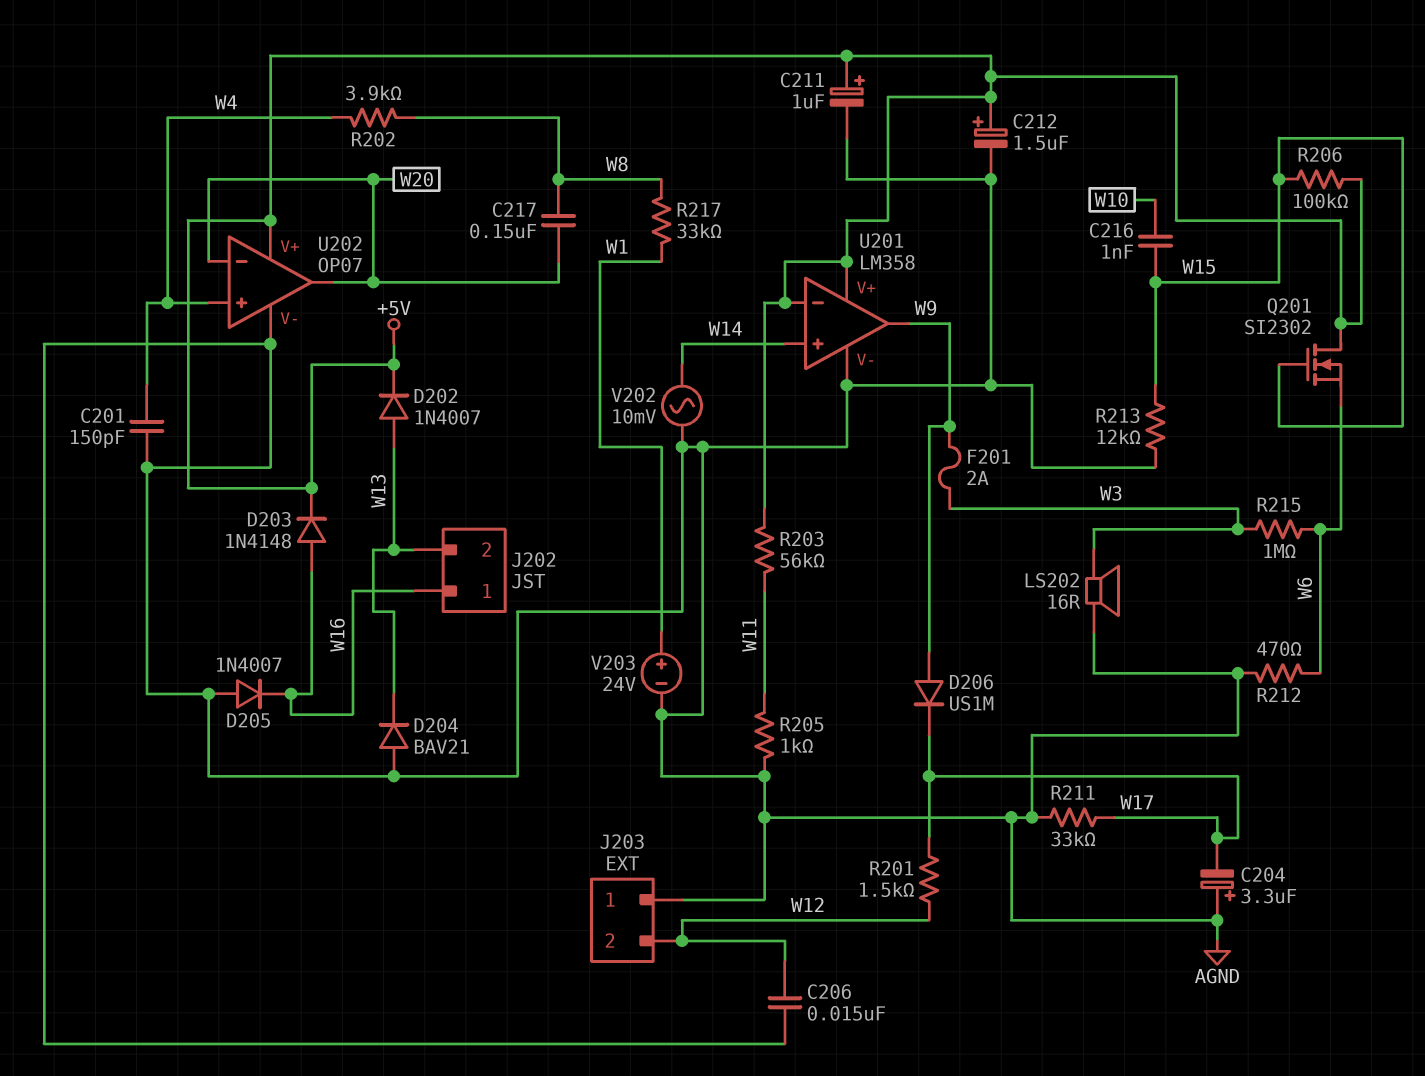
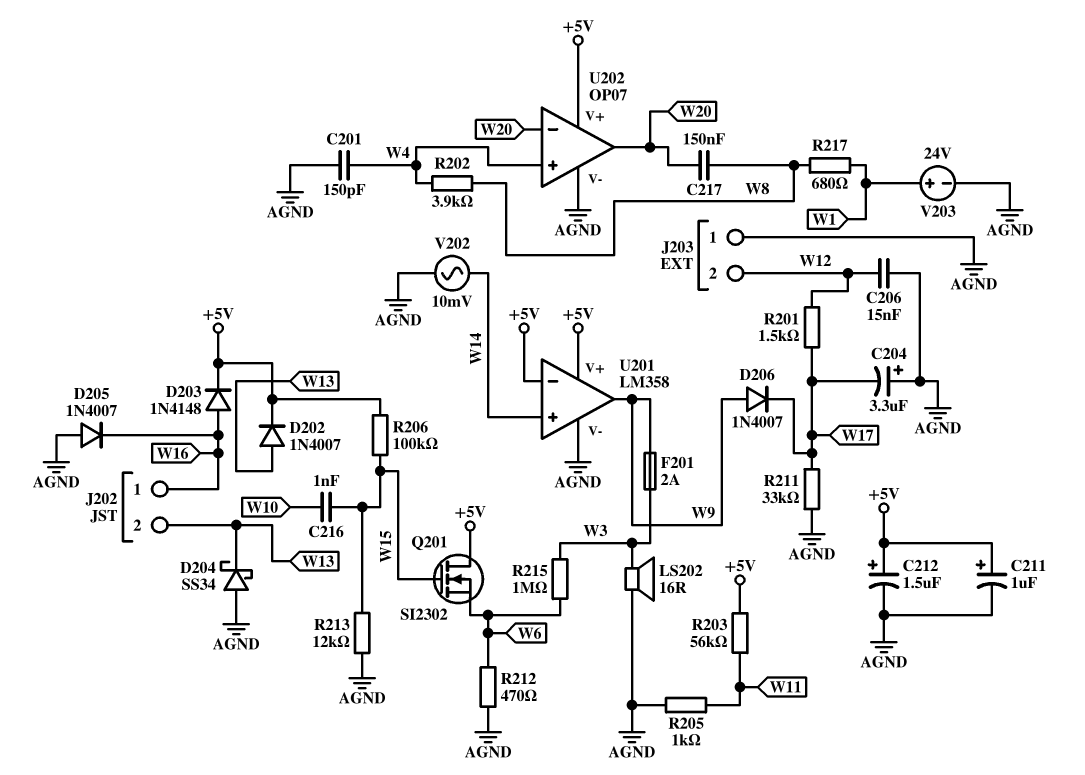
D204: diode BAV21 (A AGND, K W13) -> schottky SS34 (A AGND, K W13)
D206: diode US1M (A W9, K W17) -> diode 1N4007 (A W9, K W17)
R217: 33k (W1, W8) -> 680 (W1, W8)

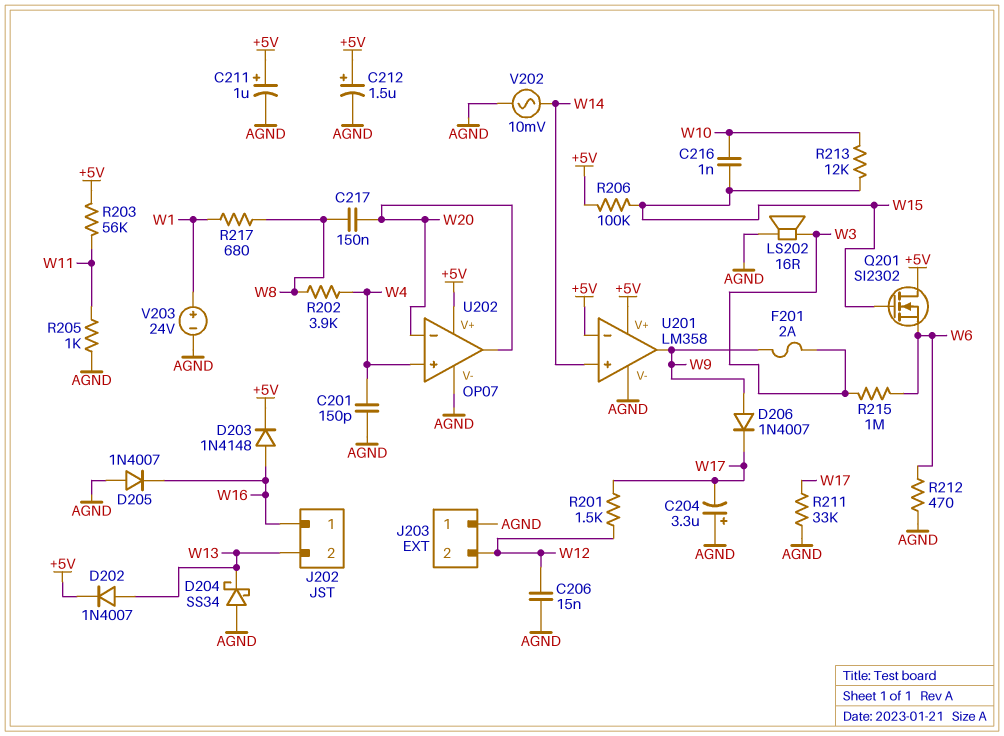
R213: 12k (AGND, W15) -> 12k (W10, W15)

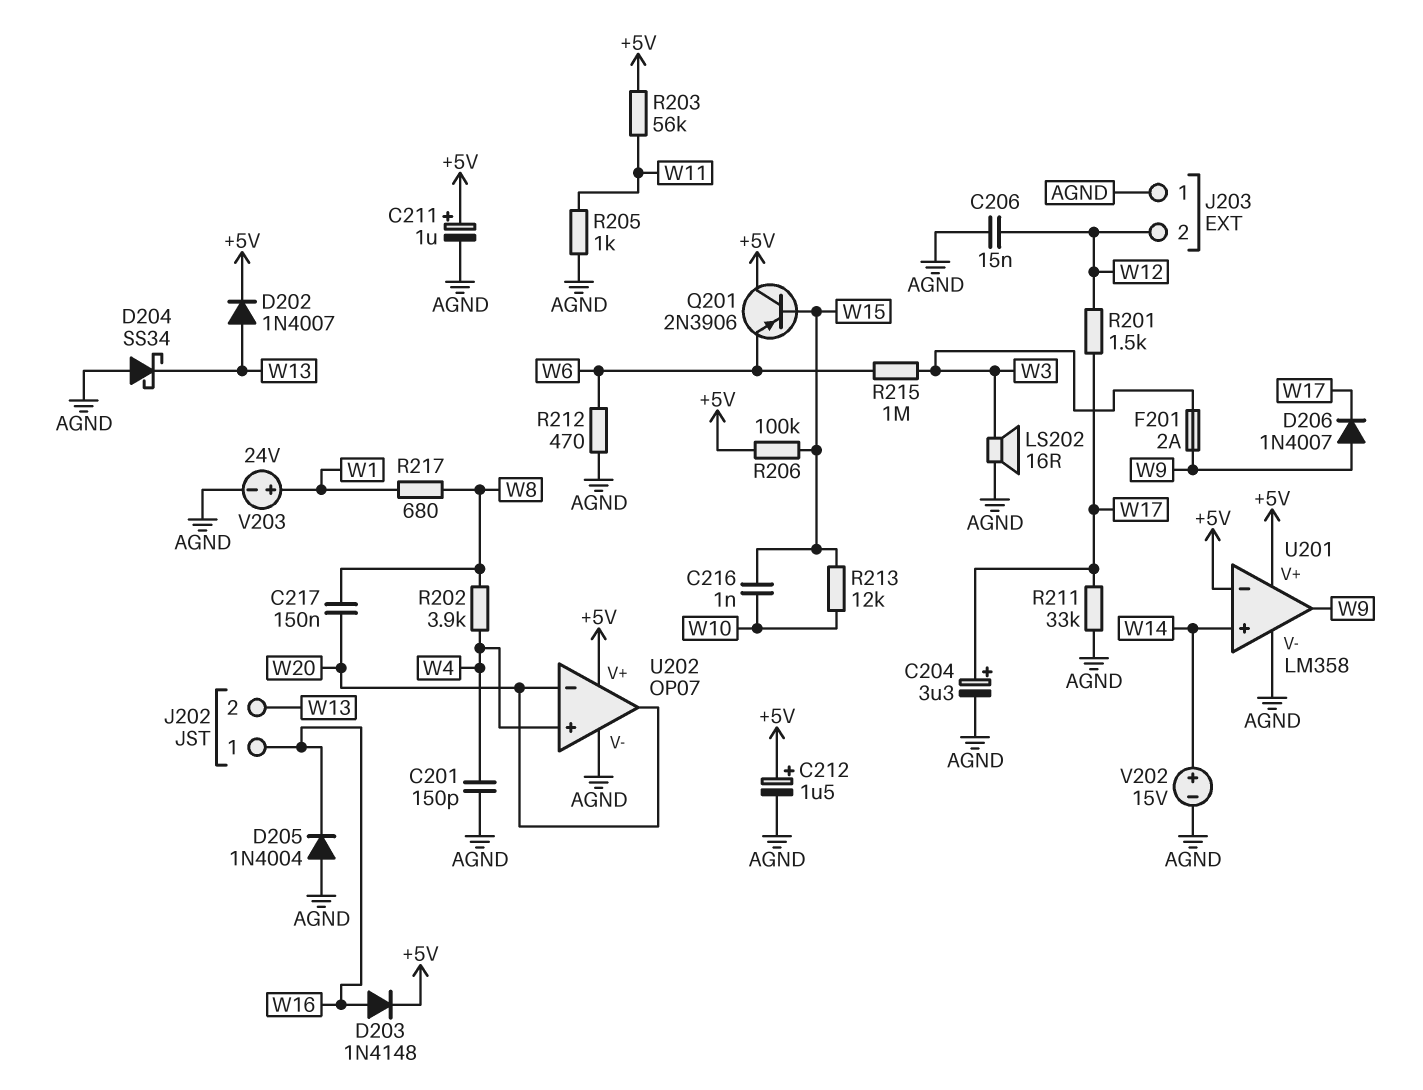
C204: 3.3uF (plus AGND, minus W17) -> 3.3uF (plus W17, minus AGND)
D205: diode 1N4007 (A AGND, K W16) -> diode 1N4004 (A AGND, K W16)
Q201: NMOS SI2302 (G W15, D +5V, S W6) -> PNP 2N3906 (B W15, C +5V, E W6)
V202: AC 10mV (AGND, W14) -> 15V (plus W14, minus AGND)

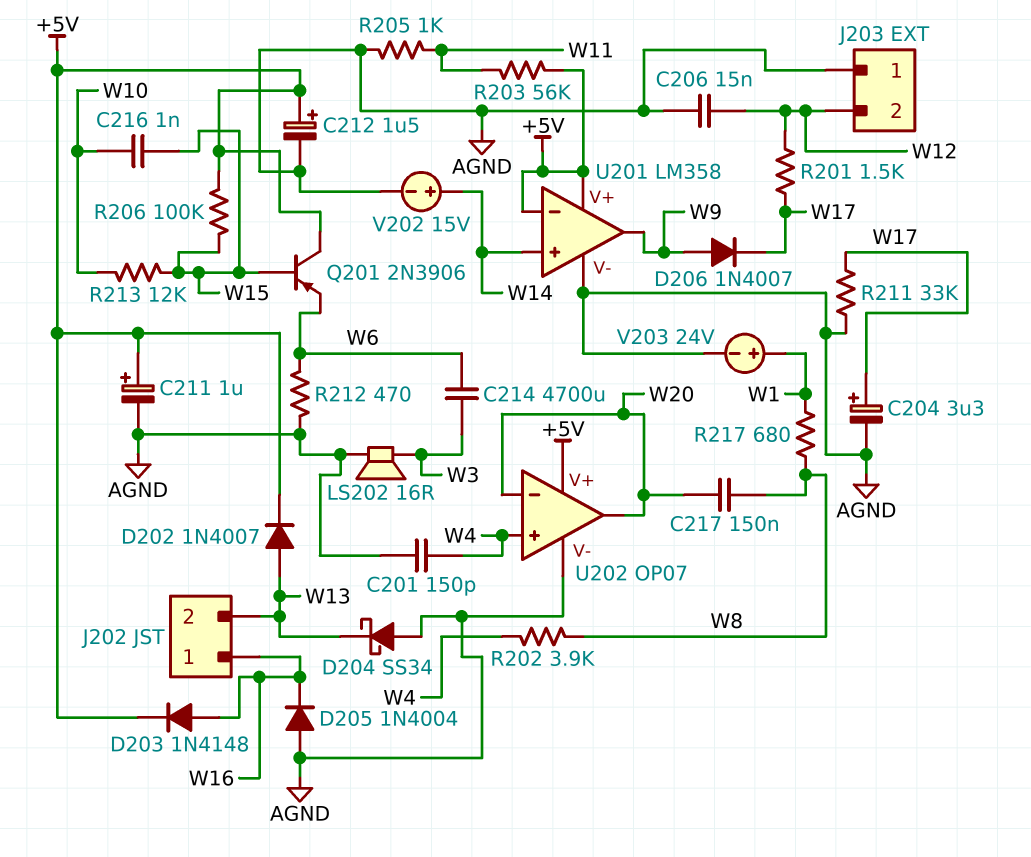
C214: none -> 4700uF (W3, W6)
F201: 2A (W3, W9) -> none
R215: 1M (W3, W6) -> none

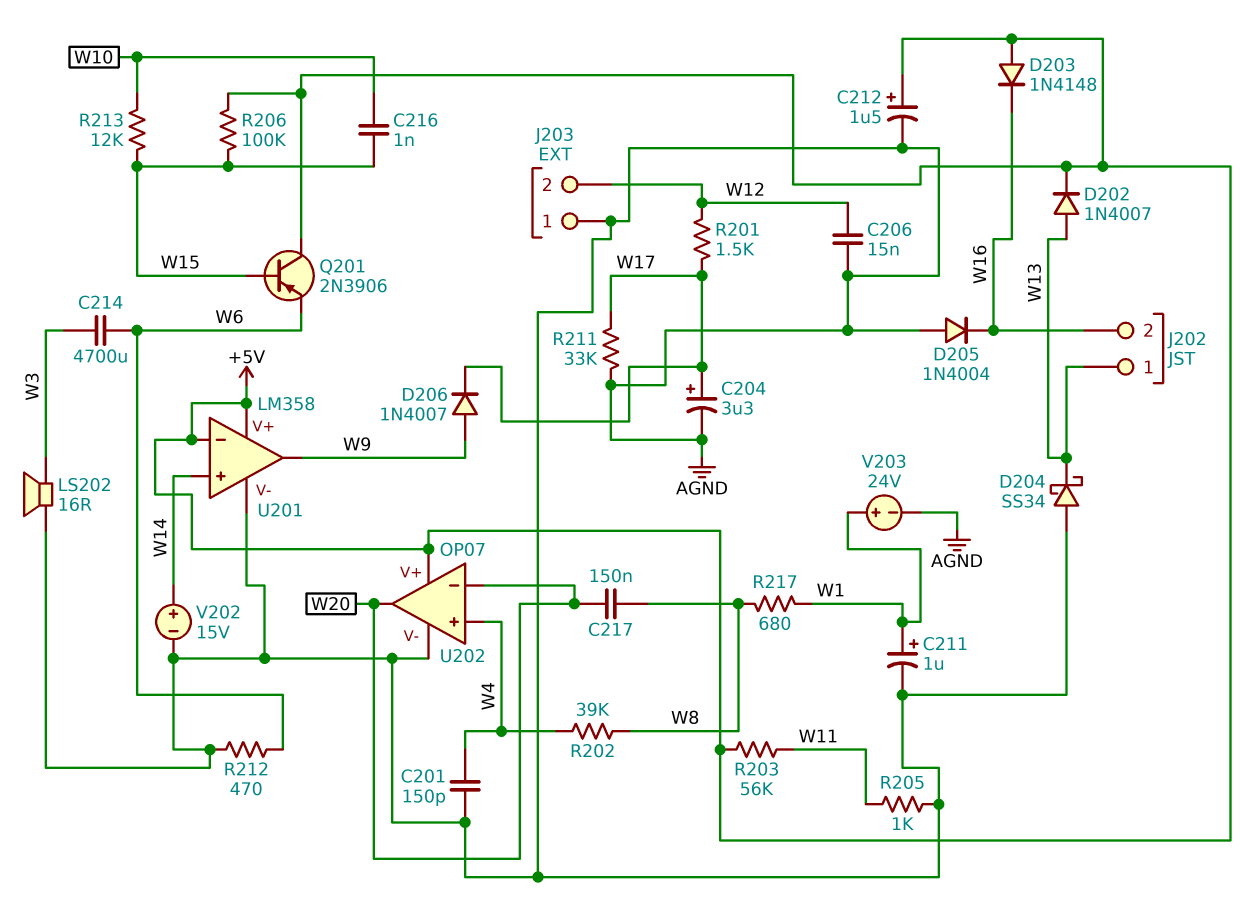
C211: 1uF (plus +5V, minus AGND) -> 1uF (plus W1, minus AGND)
D203: diode 1N4148 (A W16, K +5V) -> diode 1N4148 (A +5V, K W16)
J202 pin 1: W16 -> W13
J202 pin 2: W13 -> W16
R202: 3.9k (W4, W8) -> 39k (W4, W8)

